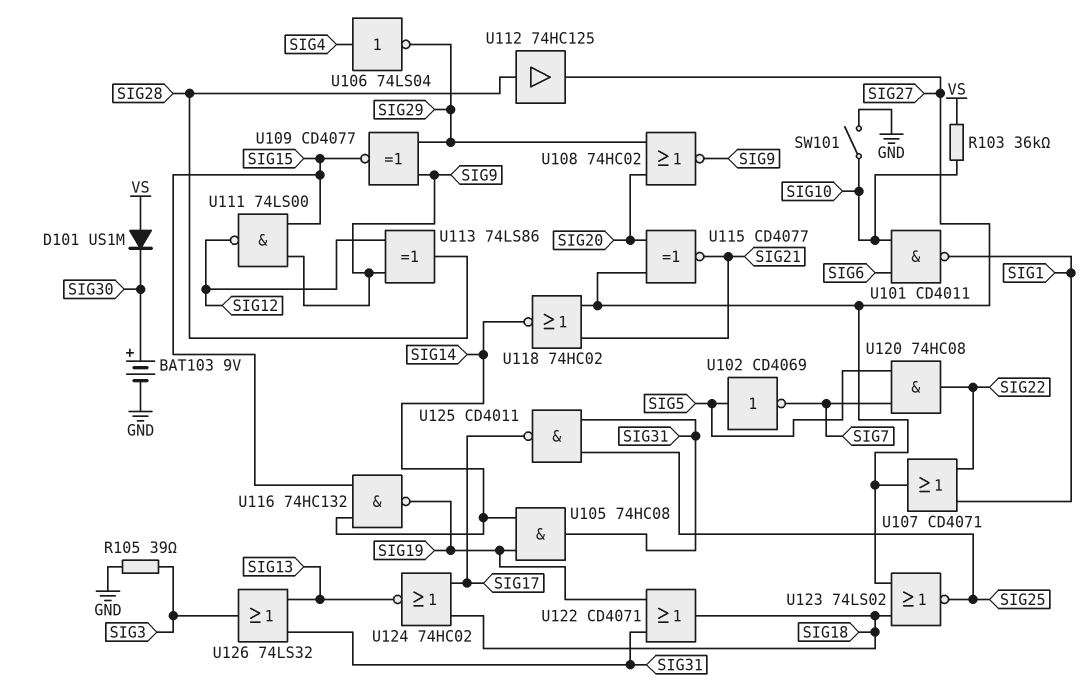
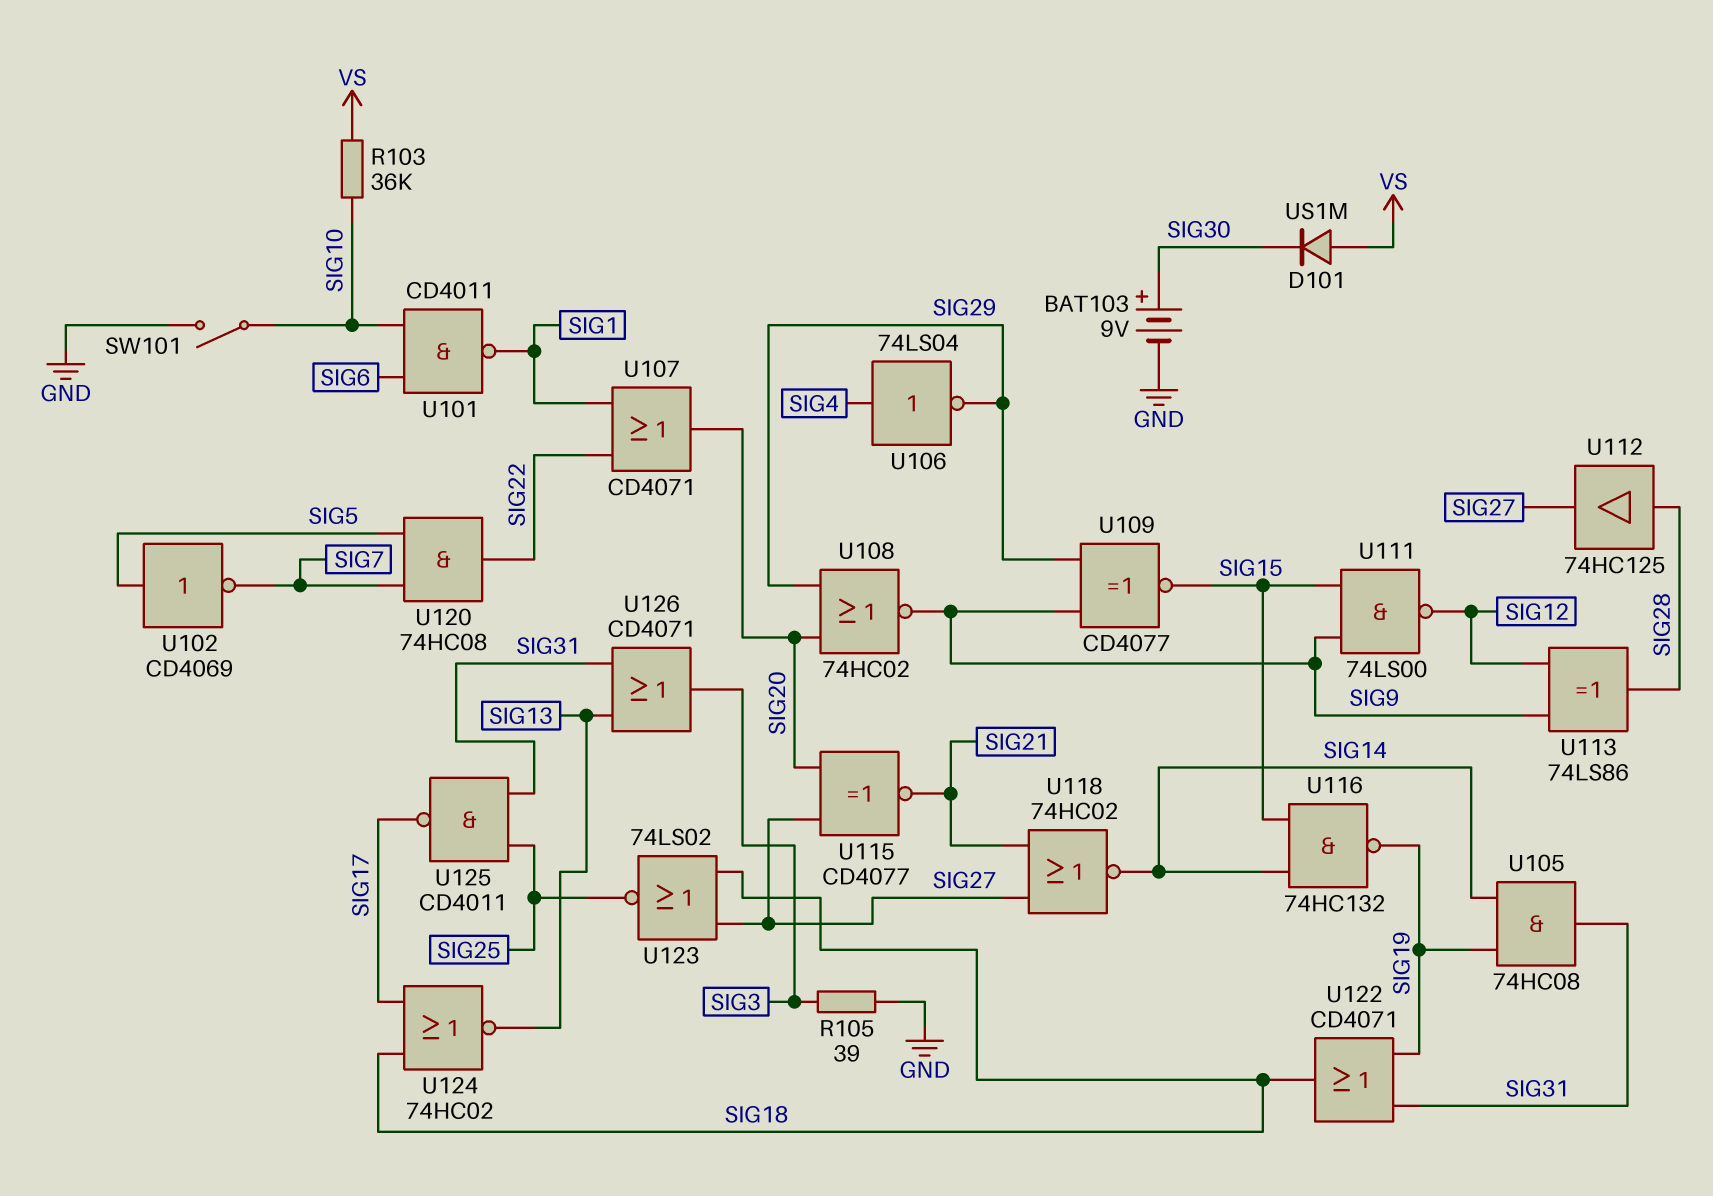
U107: OR CD4071 (in SIG1, in SIG22, out SIG27) -> OR CD4071 (in SIG1, in SIG22, out SIG20)
U126: OR 74LS32 (in SIG13, in SIG31, out SIG3) -> OR CD4071 (in SIG13, in SIG31, out SIG3)

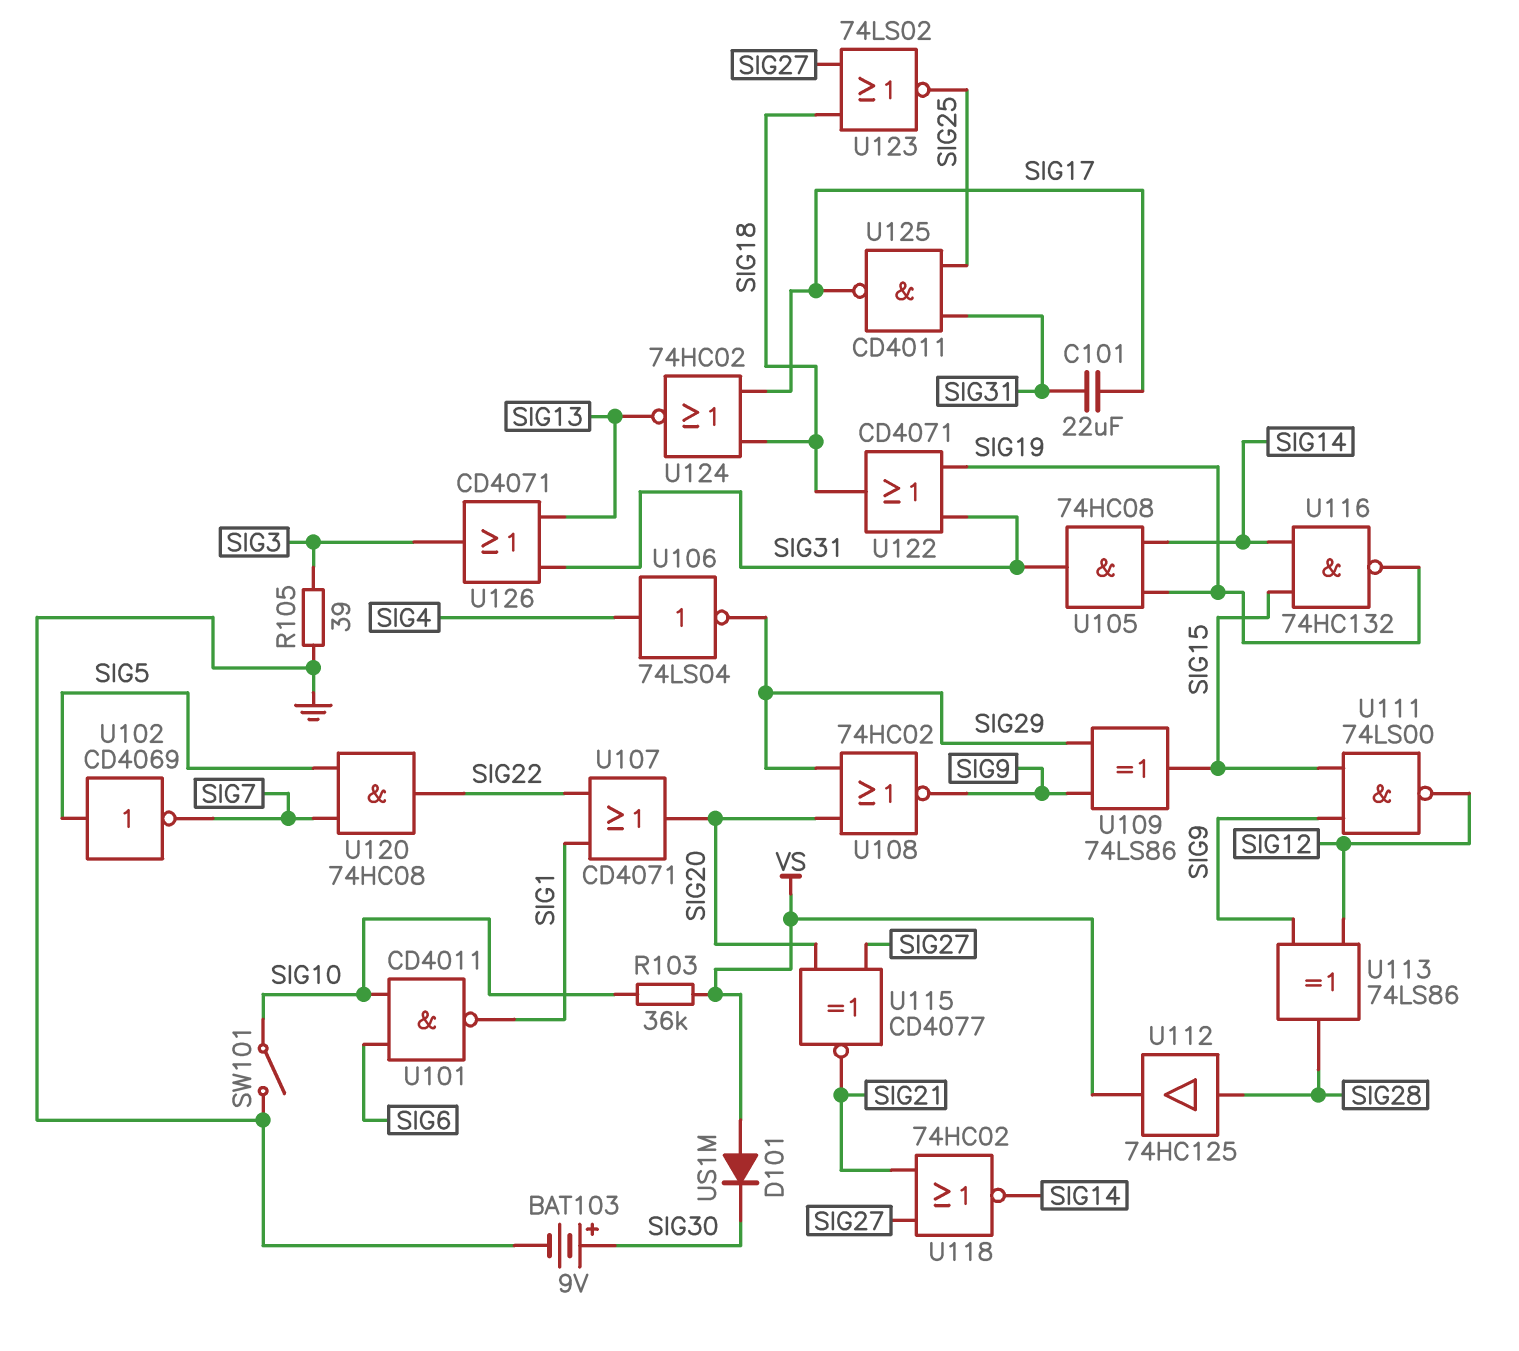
C101: none -> 22uF (SIG17, SIG31)
U109: XNOR CD4077 (in SIG9, in SIG29, out SIG15) -> XOR 74LS86 (in SIG9, in SIG29, out SIG15)
U112: buffer 74HC125 (in SIG28, out SIG27) -> buffer 74HC125 (in SIG28, out VS)

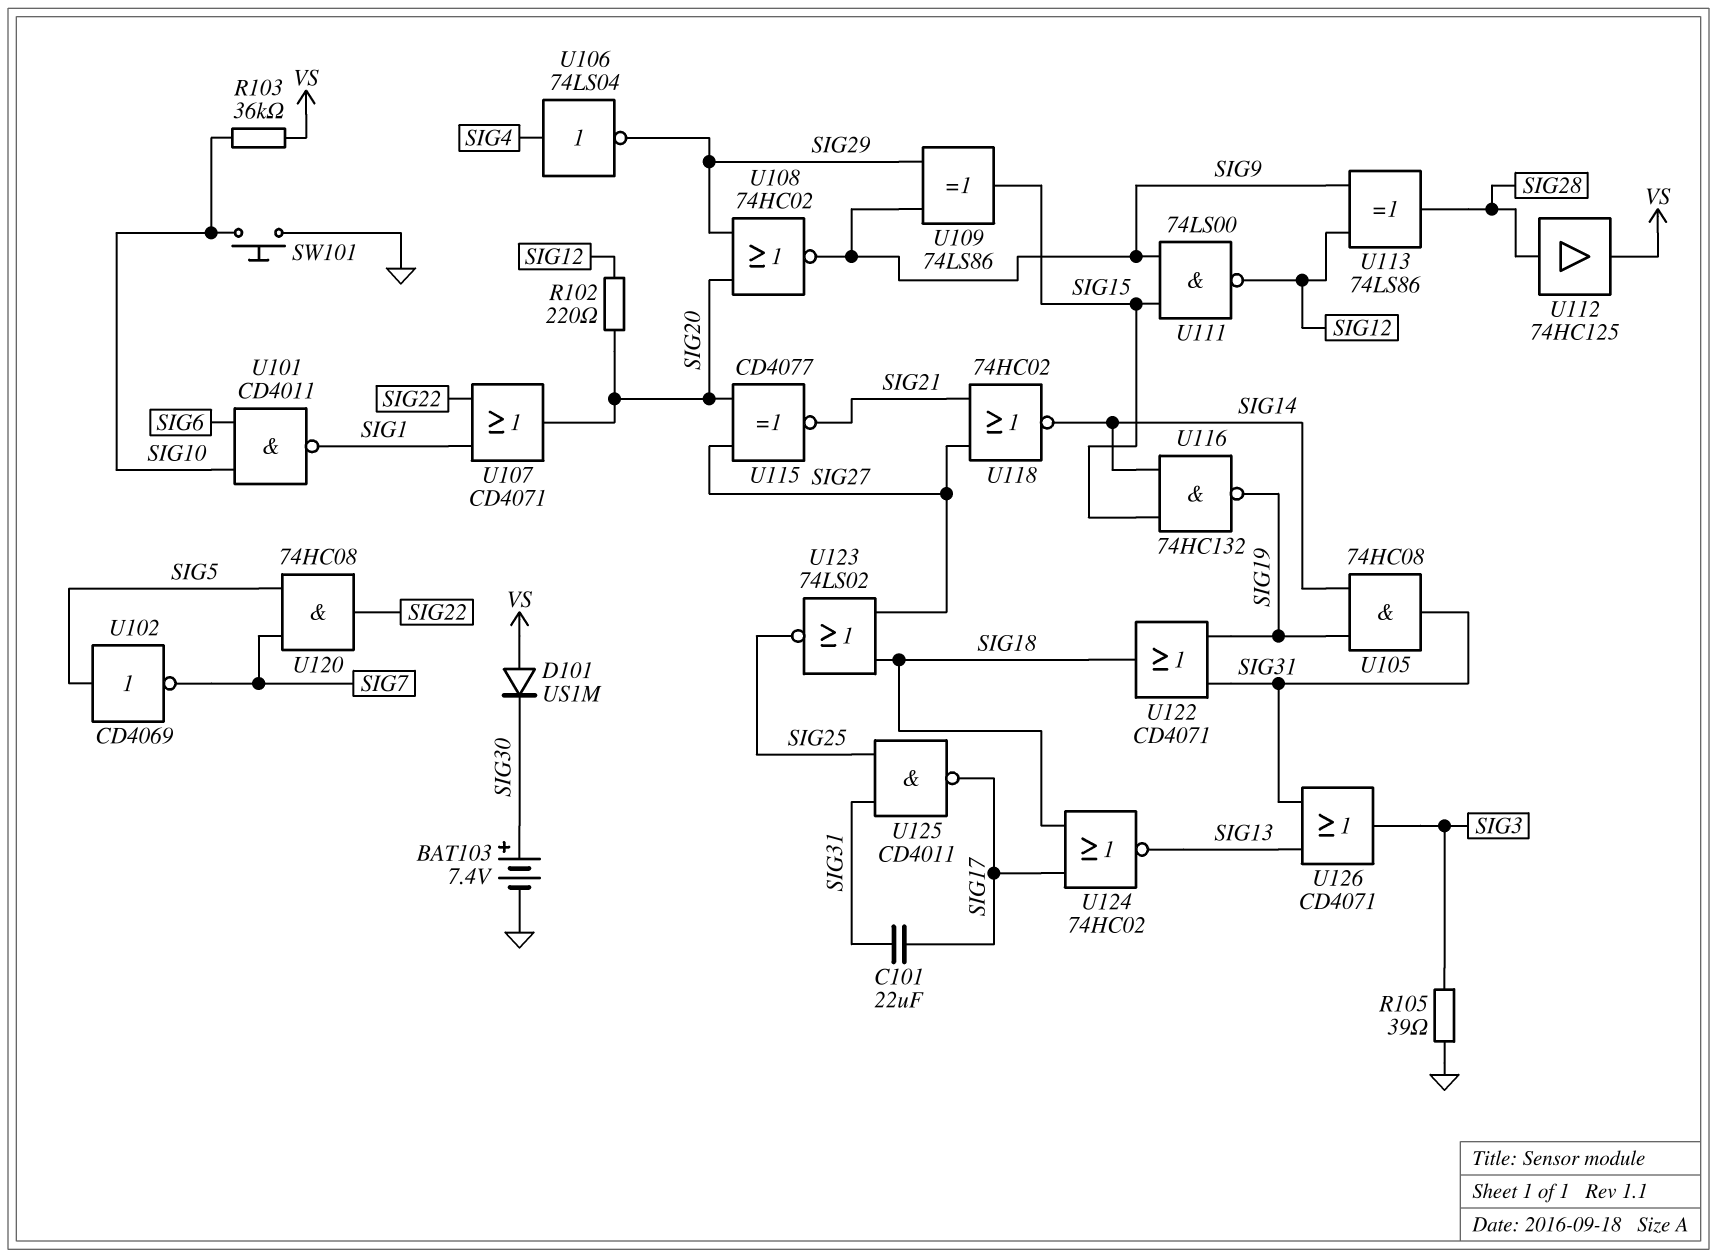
BAT103: 9V (plus SIG30, minus GND) -> 7.4V (plus SIG30, minus GND)
R102: none -> 220 (SIG12, SIG20)
SW101: switch (GND, SIG10) -> button (GND, SIG10)

